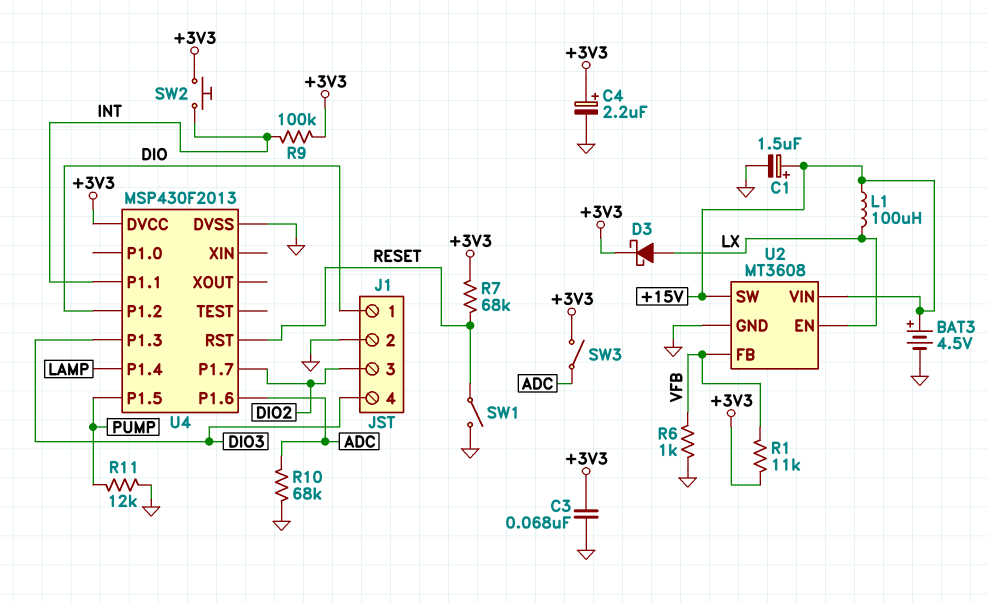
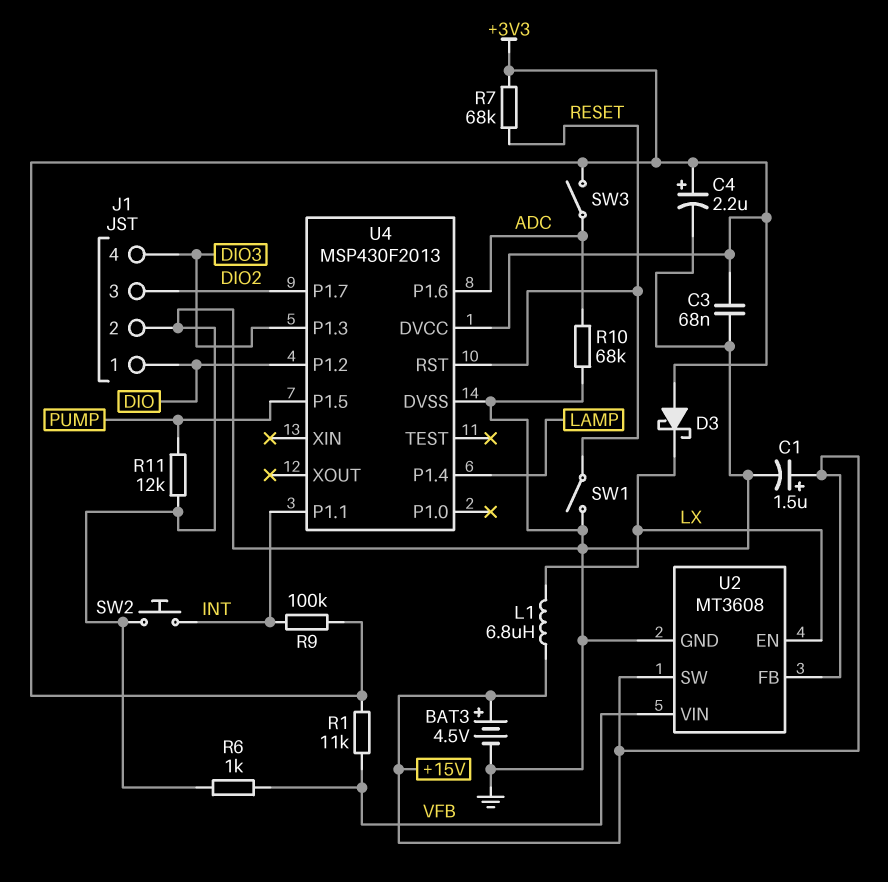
D3: schottky (A LX, K +3V3) -> schottky (A +3V3, K LX)
L1: 100uH (+15V, LX) -> 6.8uH (+15V, LX)
SW2: button (+3V3, INT) -> button (GND, INT)
U2 pin FB: VFB -> +15V
U2 pin VIN: +15V -> VFB

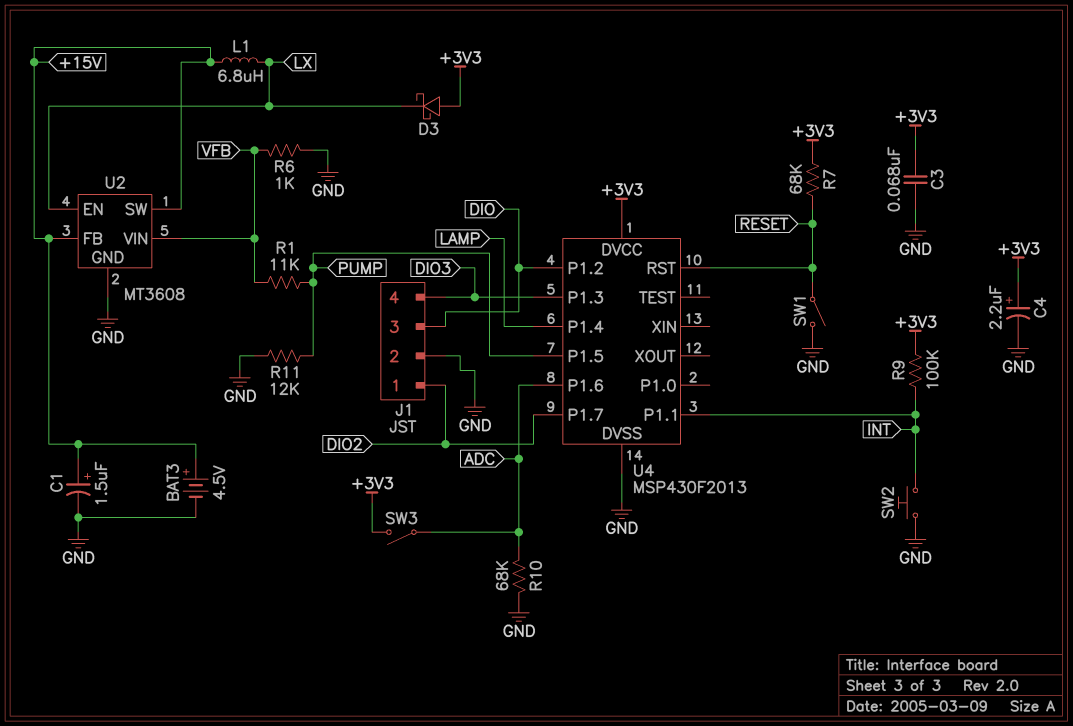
J1 pin 1: DIO -> DIO2
J1 pin 3: DIO2 -> DIO
R1: 11k (+3V3, VFB) -> 11k (PUMP, VFB)

